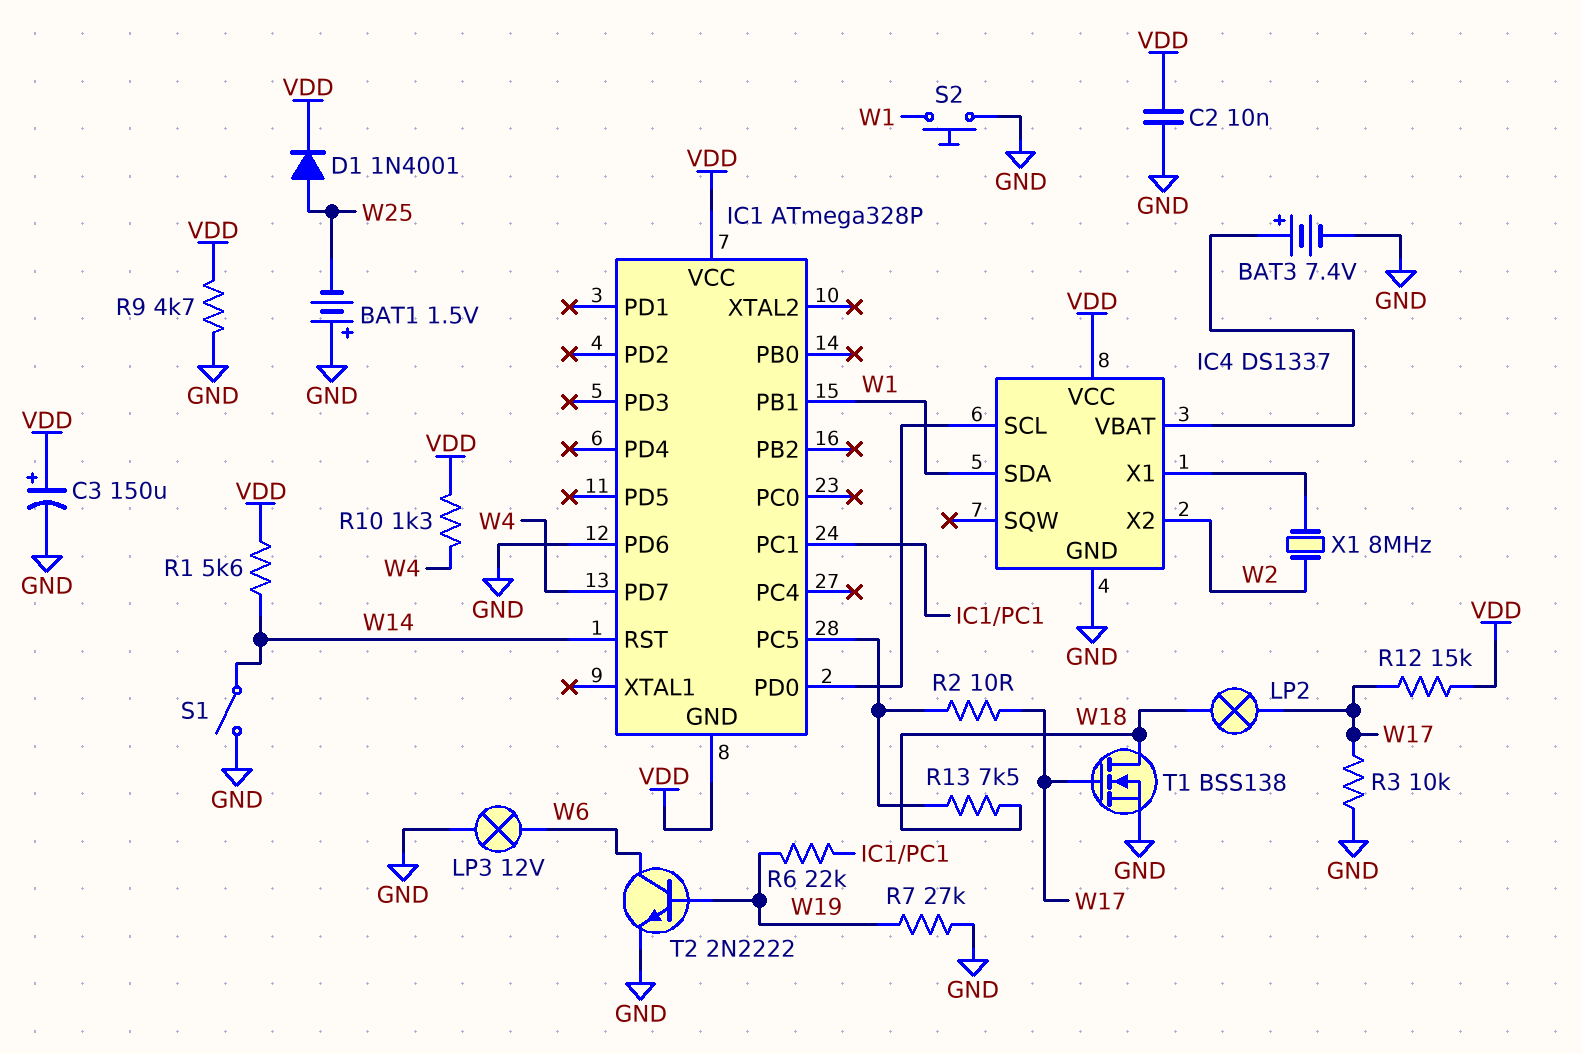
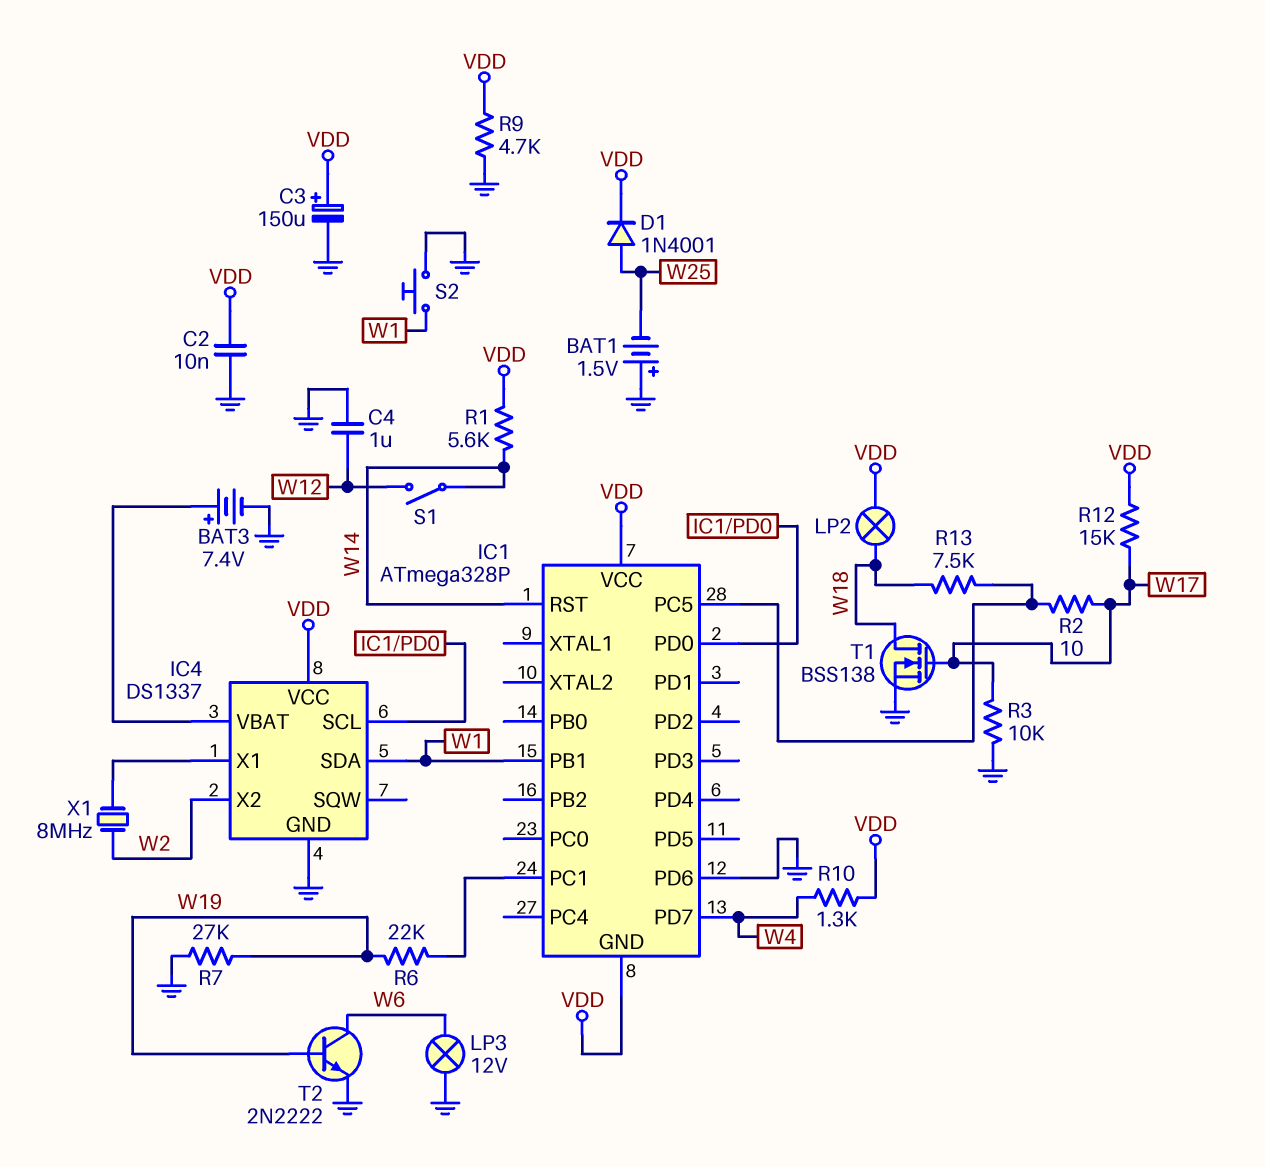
C4: none -> 1uF (GND, W12)
LP2: lamp (W17, W18) -> lamp (VDD, W18)
S1: switch (GND, W14) -> switch (W12, W14)

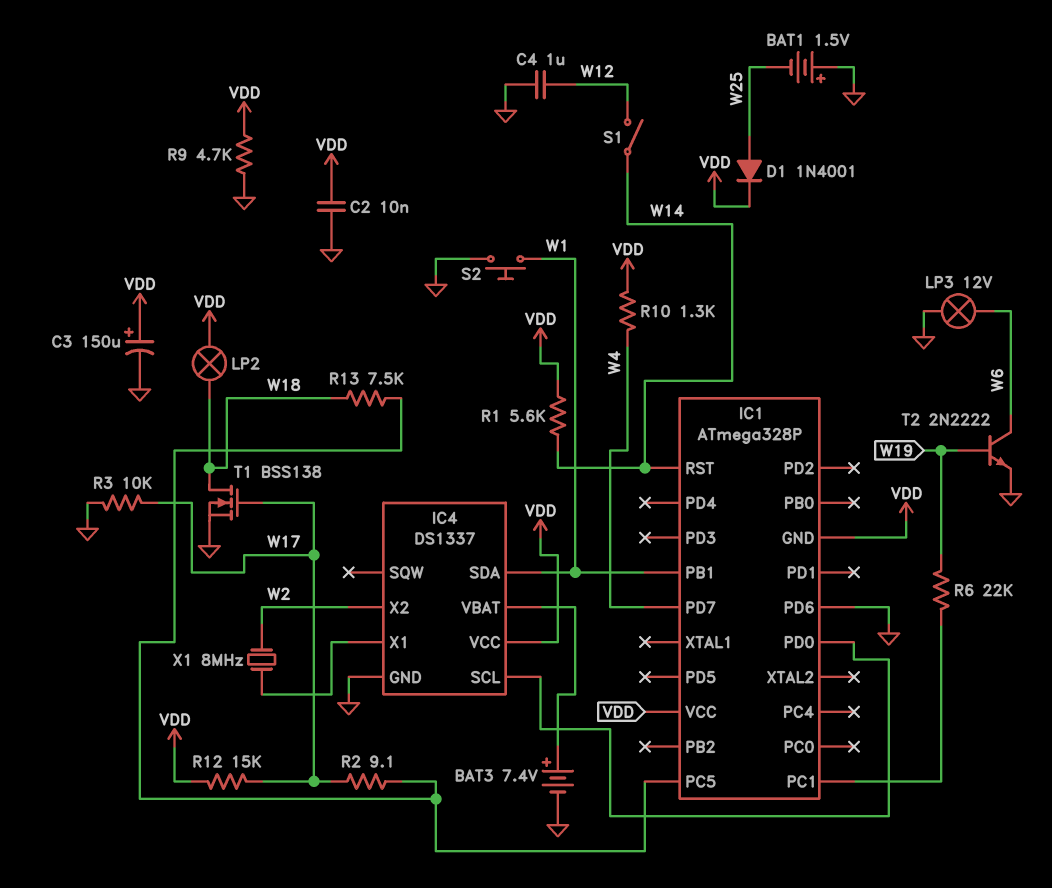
R2: 10 (IC1/PC5, W17) -> 9.1 (IC1/PC5, W17)
R7: 27k (GND, W19) -> none

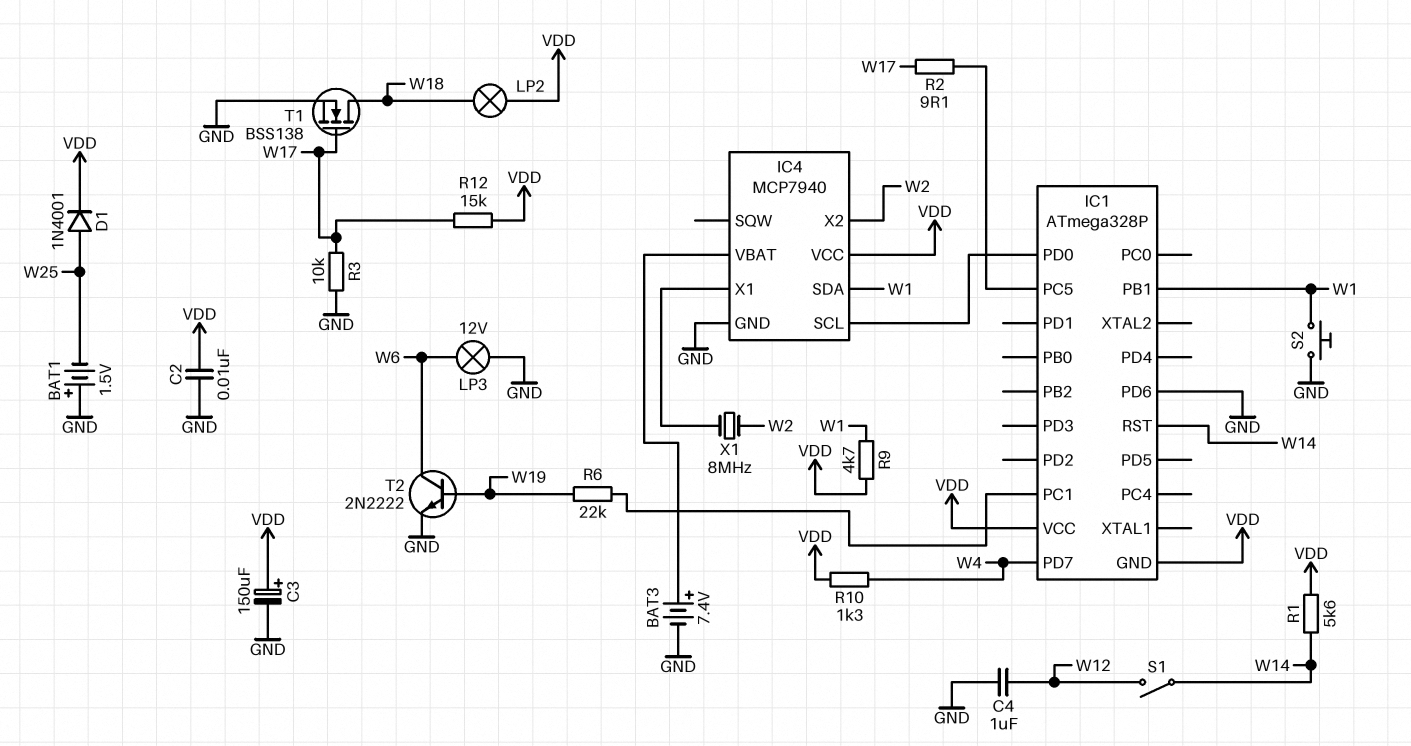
IC4: DS1337 -> MCP7940
R9: 4.7k (GND, VDD) -> 4.7k (VDD, W1)
R13: 7.5k (IC1/PC5, W18) -> none

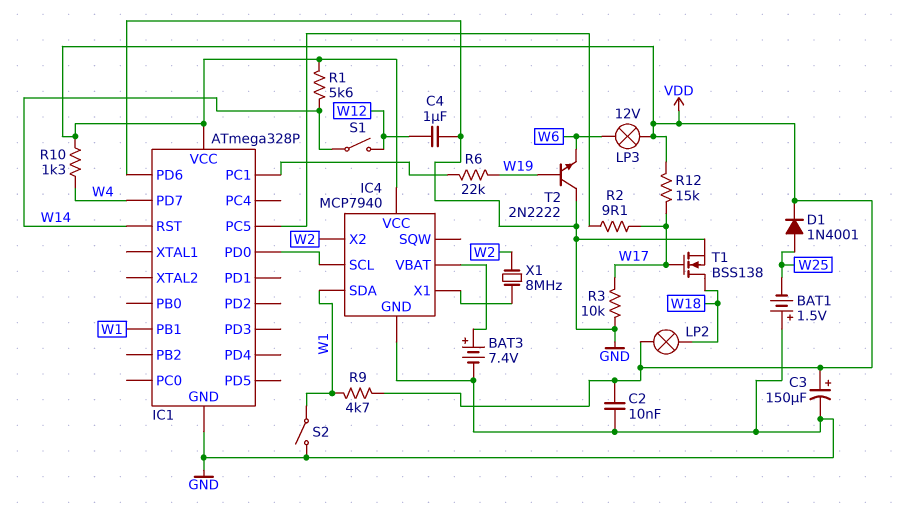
IC1 pin GND: VDD -> GND
LP3: lamp 12V (GND, W6) -> lamp 12V (VDD, W6)
S2: button (GND, W1) -> switch (GND, W1)
T2: NPN 2N2222 (B W19, C W6, E GND) -> NPN 2N2222 (B W19, C GND, E W6)

